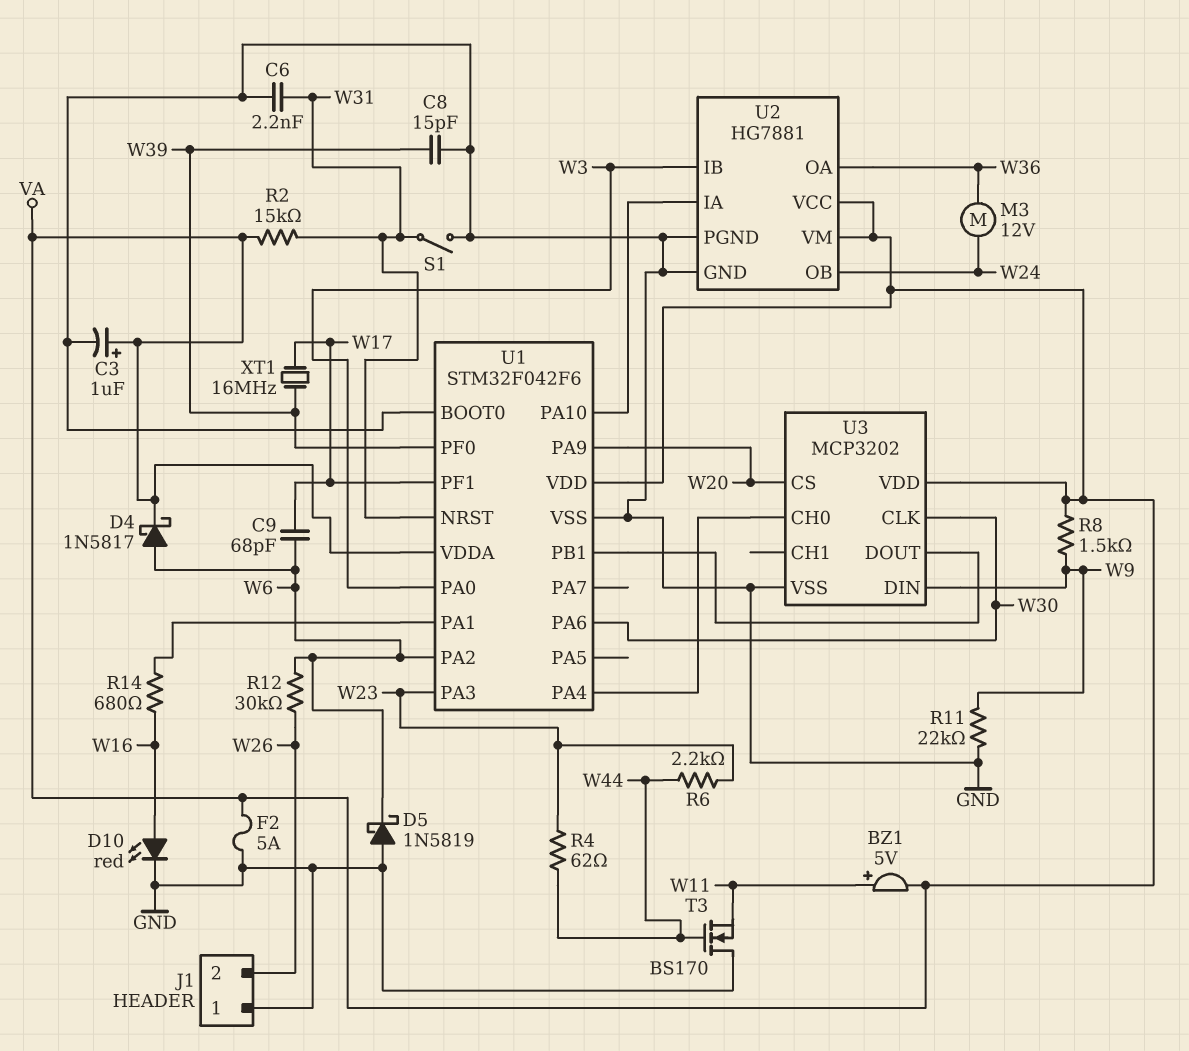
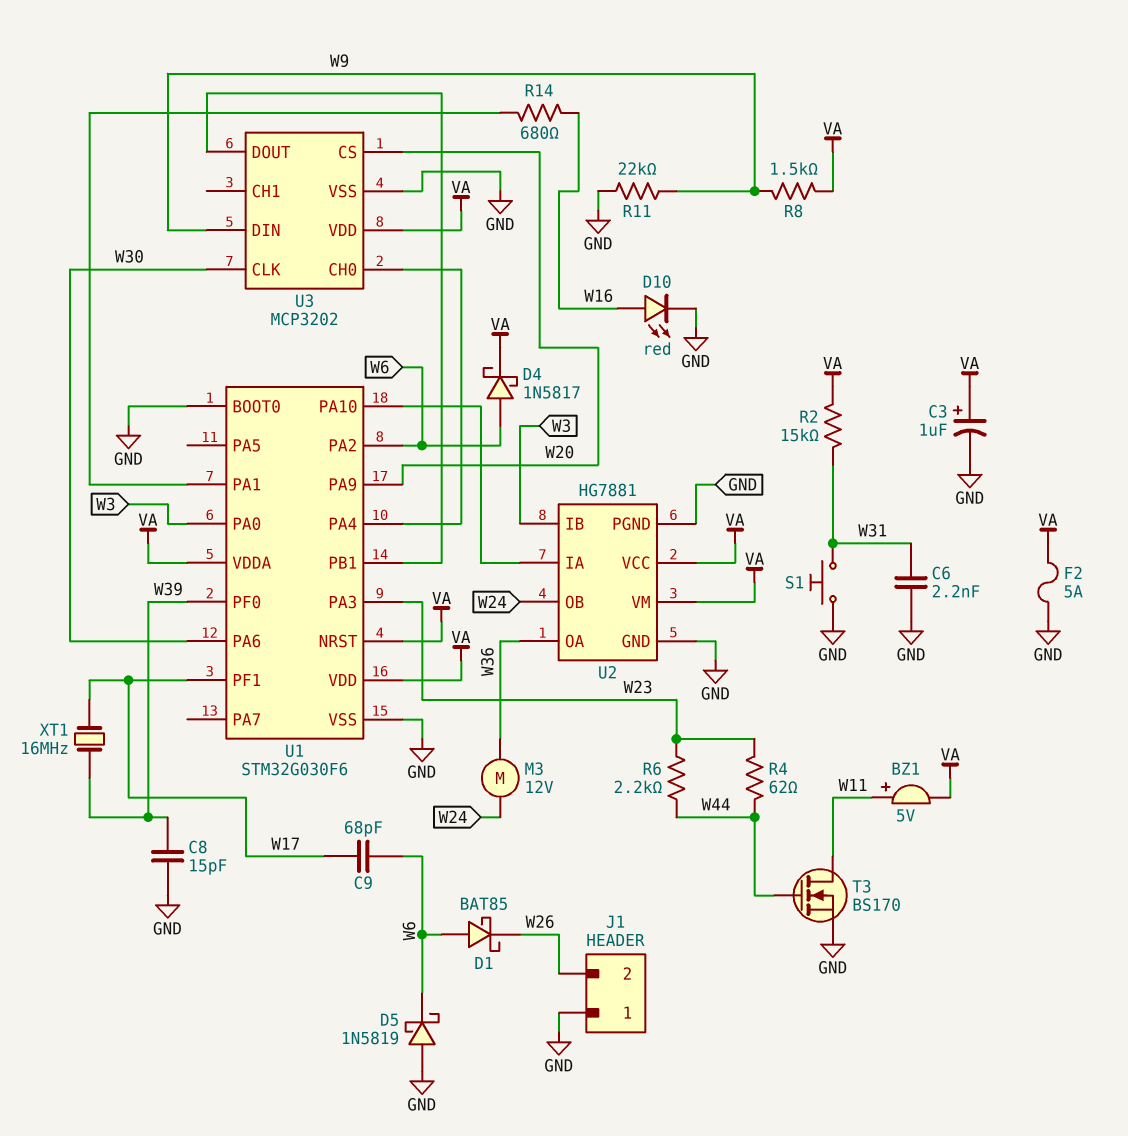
D1: none -> schottky BAT85 (A W6, K W26)
R12: 30k (W6, W26) -> none
S1: switch (GND, W31) -> button (GND, W31)
T3: NMOS BS170 (G W44, D GND, S W11) -> NMOS BS170 (G W44, D W11, S GND)
U1: STM32F042F6 -> STM32G030F6
U1 pin NRST: W31 -> VA

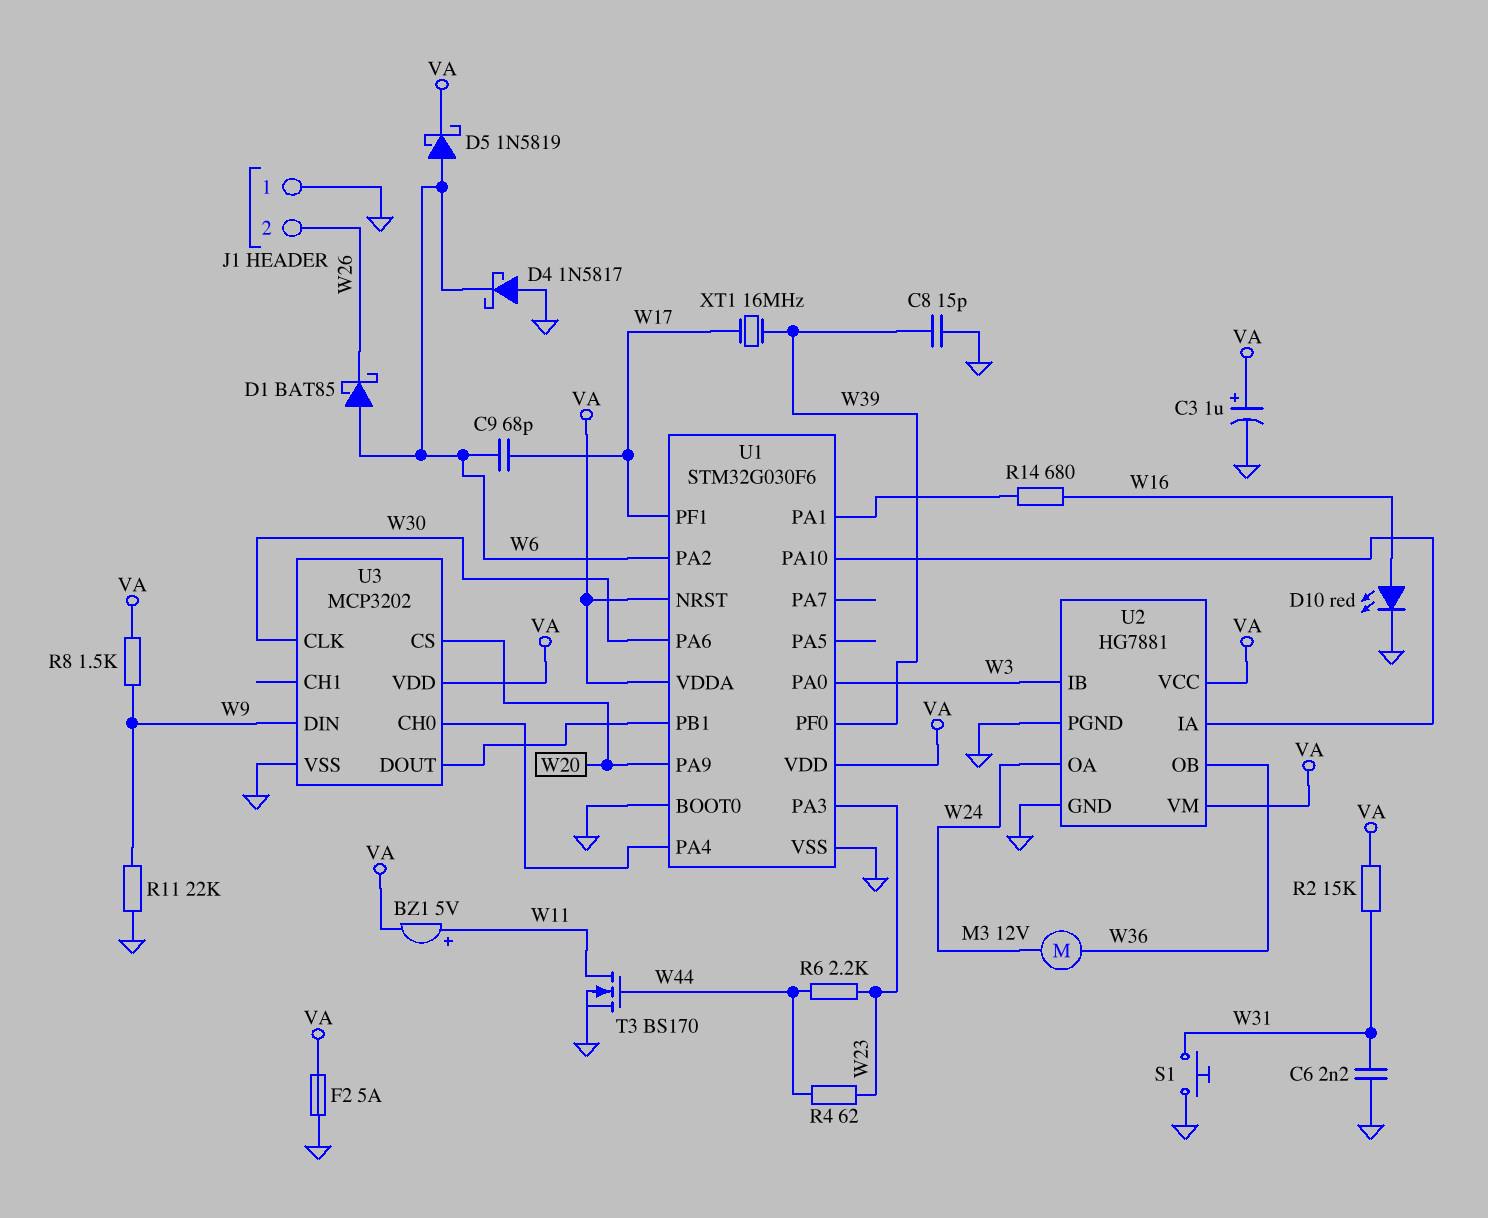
D4: schottky 1N5817 (A W6, K VA) -> schottky 1N5817 (A GND, K W6)
D5: schottky 1N5819 (A GND, K W6) -> schottky 1N5819 (A W6, K VA)
U2 pin OA: W36 -> W24
U2 pin OB: W24 -> W36

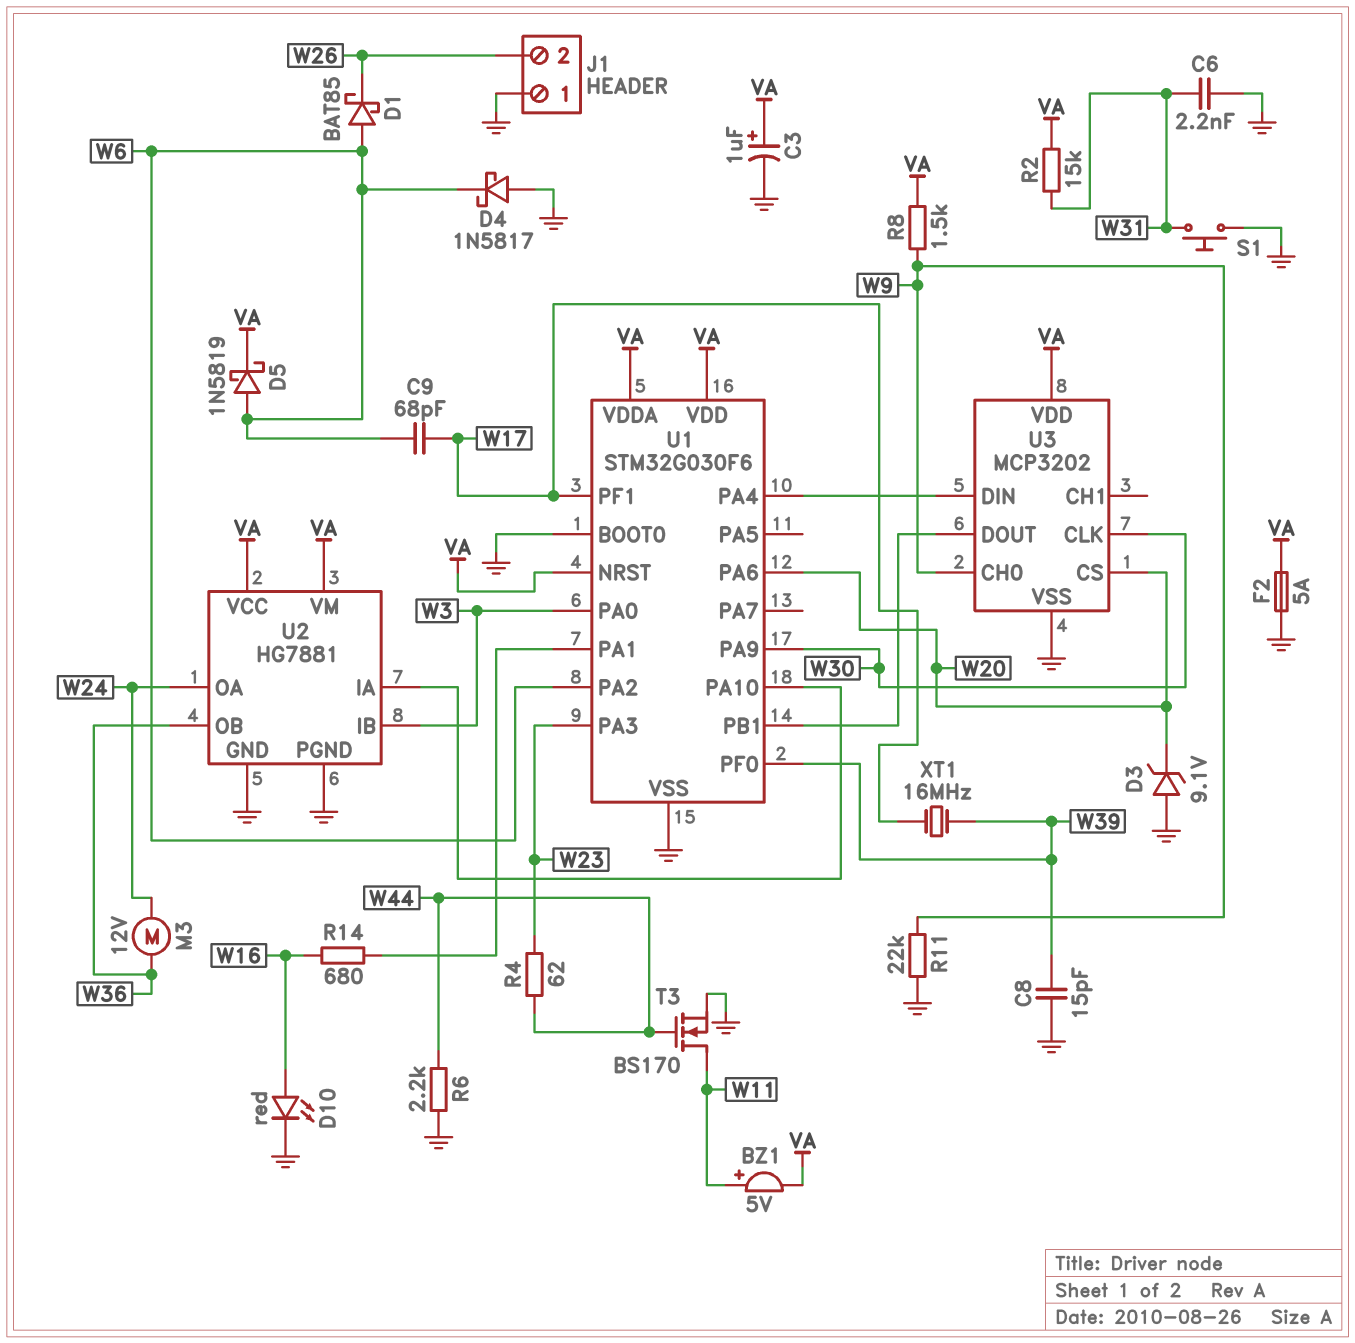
D3: none -> zener 9.1V (A GND, K W20)
R6: 2.2k (W23, W44) -> 2.2k (GND, W44)
U1 pin PA6: W30 -> W20
U1 pin PA9: W20 -> W30
U3 pin CH0: U1/PA4 -> W9
U3 pin DIN: W9 -> U1/PA4

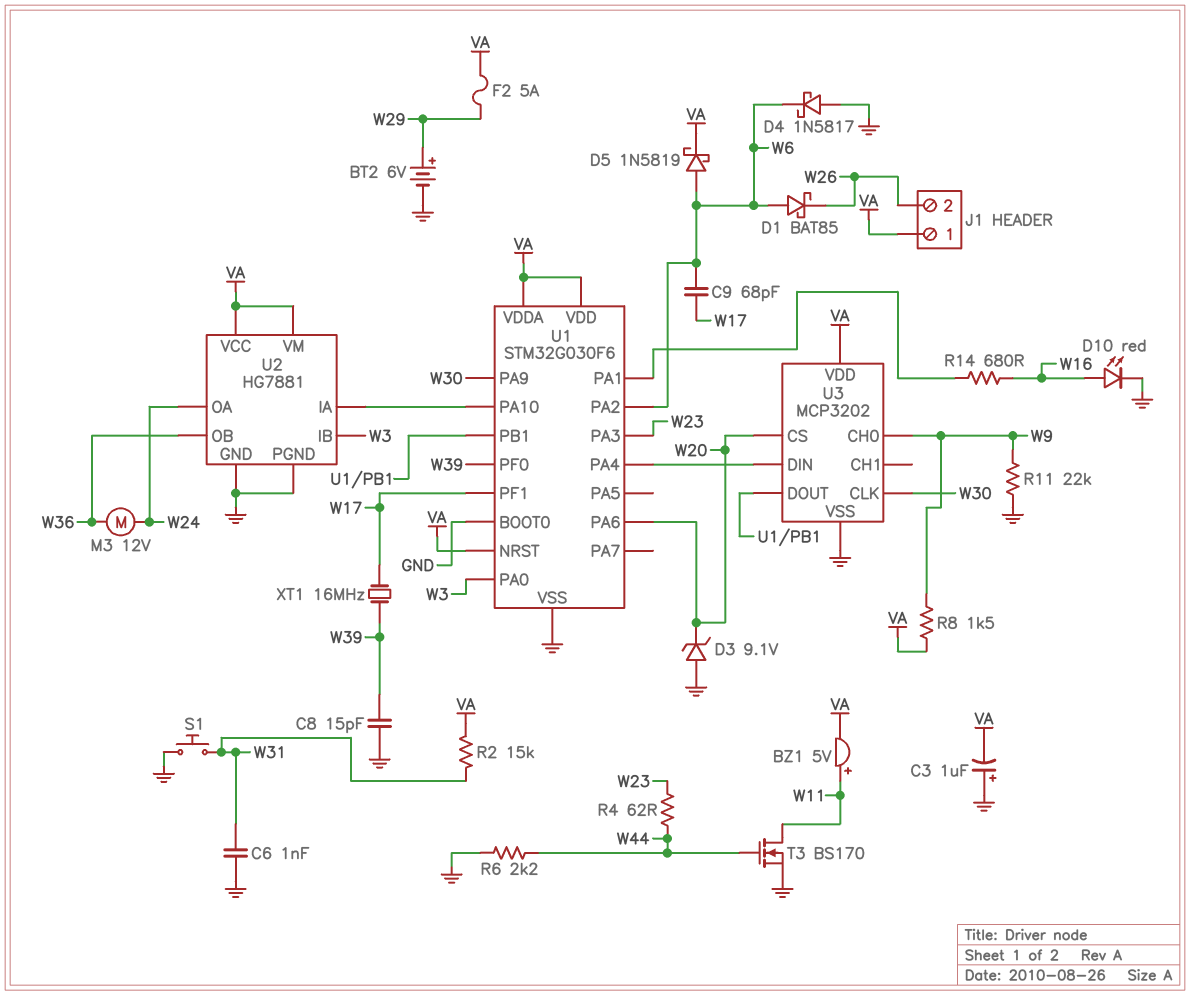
BT2: none -> 6V (plus W29, minus GND)
C3: 1uF (plus VA, minus GND) -> 1uF (plus GND, minus VA)
C6: 2.2nF (GND, W31) -> 1nF (GND, W31)
F2: 5A (GND, VA) -> 5A (VA, W29)
J1 pin 1: GND -> VA

